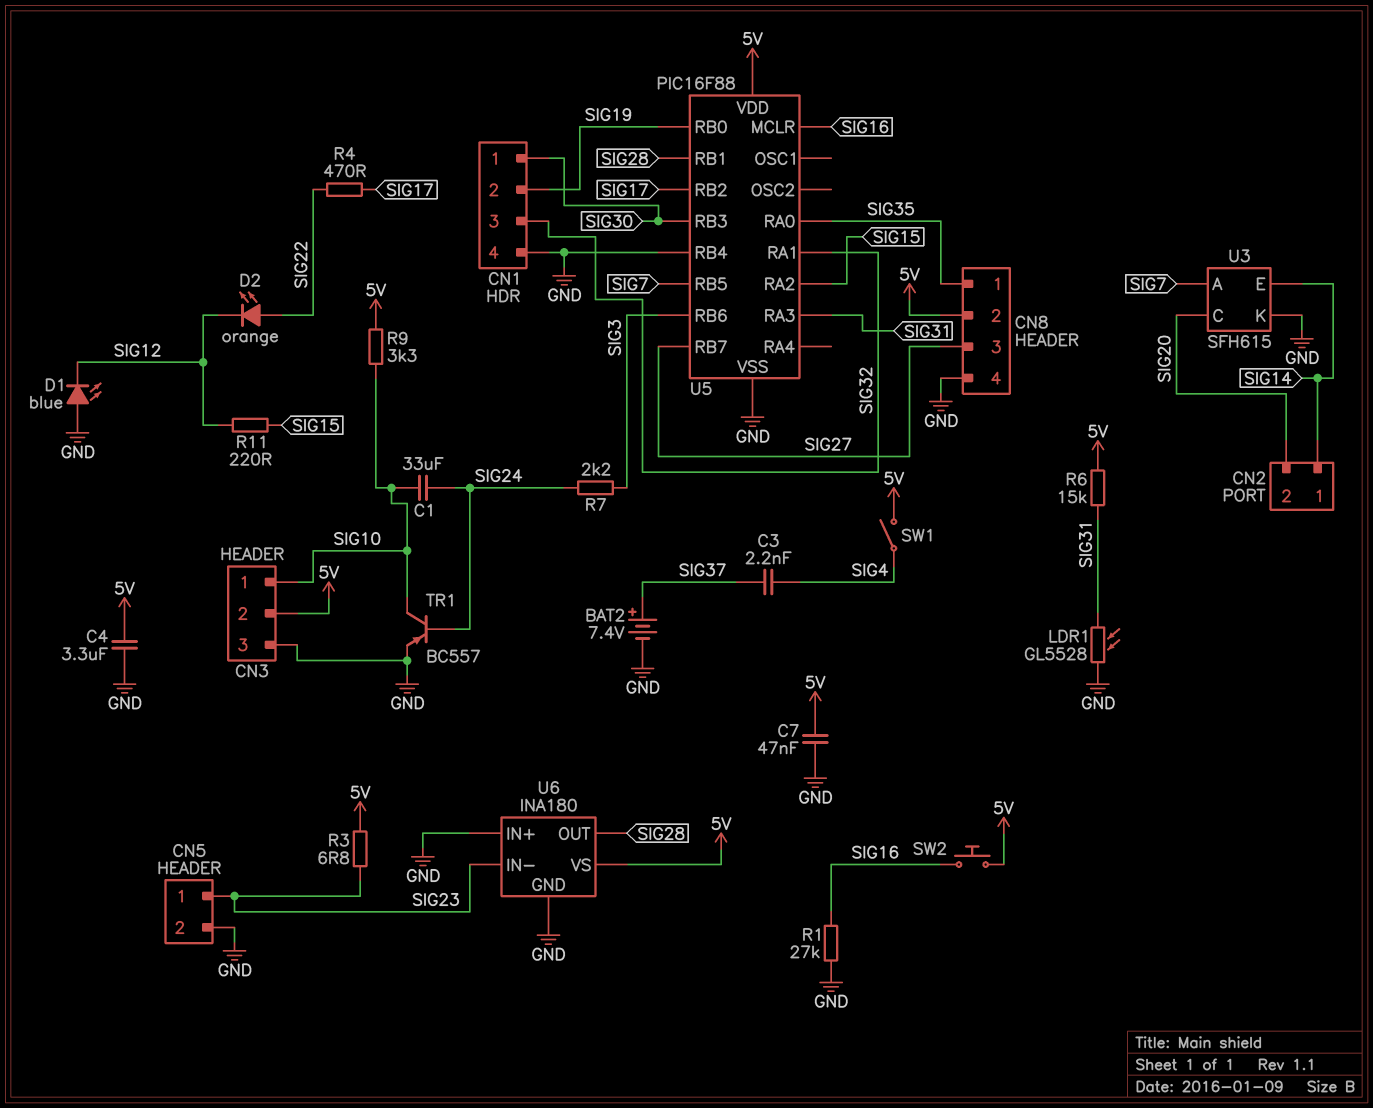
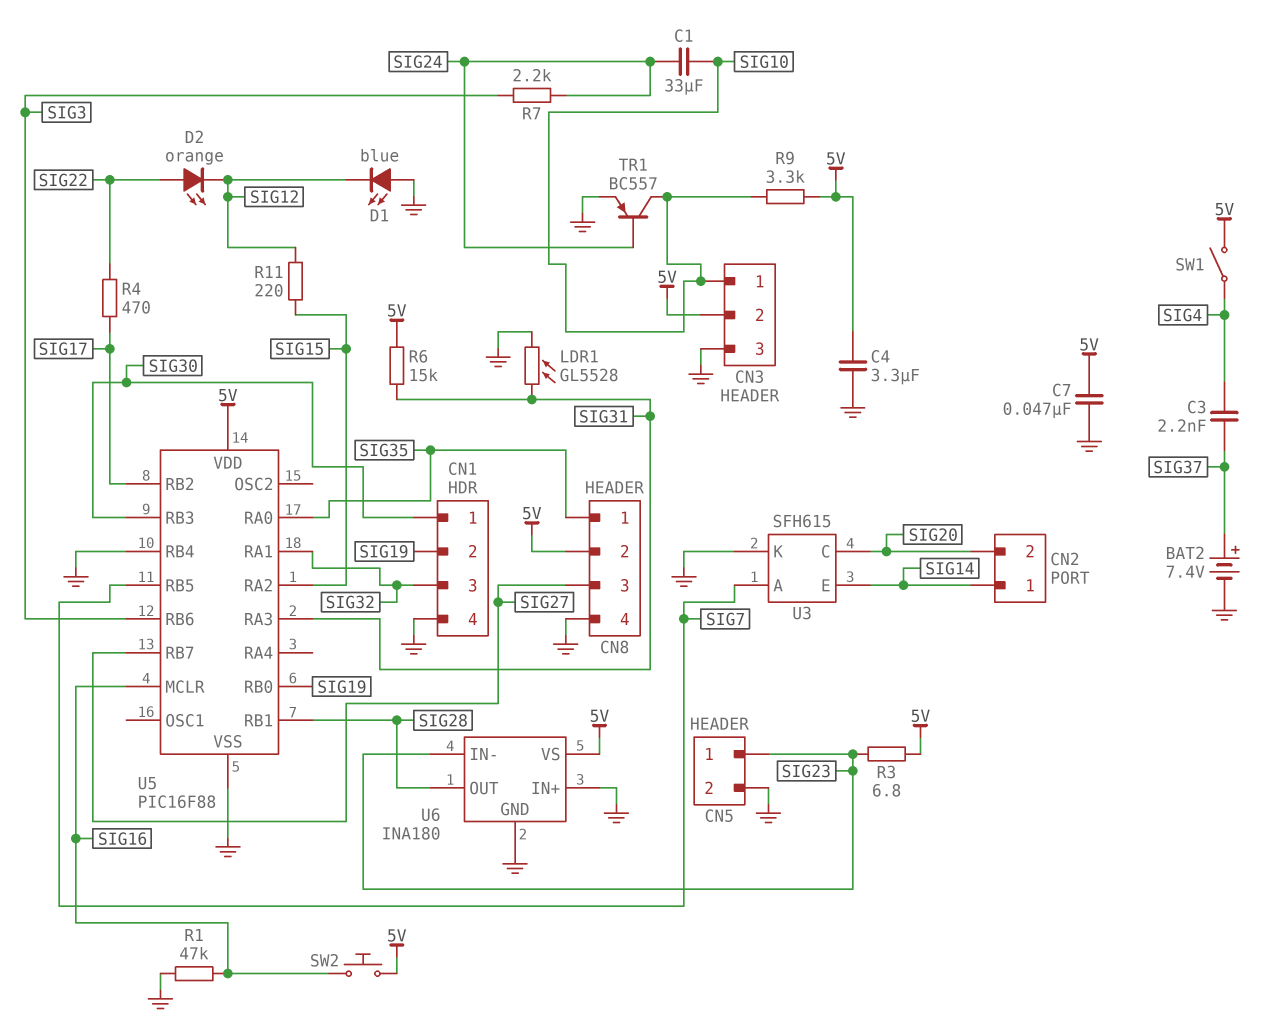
R1: 27k (GND, SIG16) -> 47k (GND, SIG16)

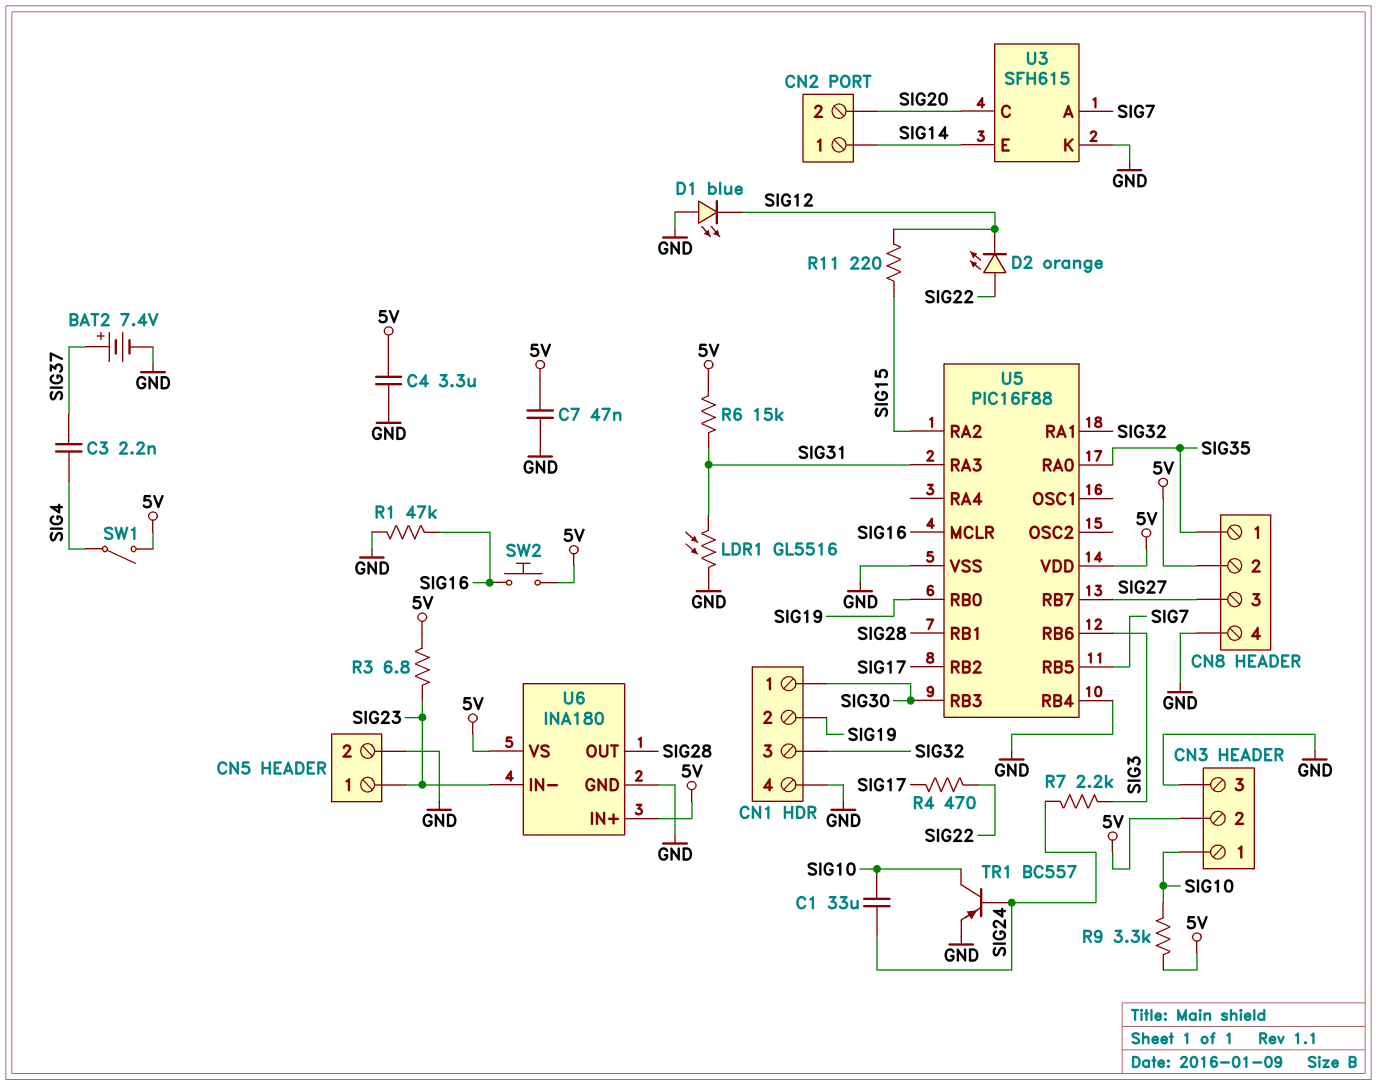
LDR1: GL5528 (GND, SIG31) -> GL5516 (GND, SIG31)
U6 pin IN+: GND -> 5V

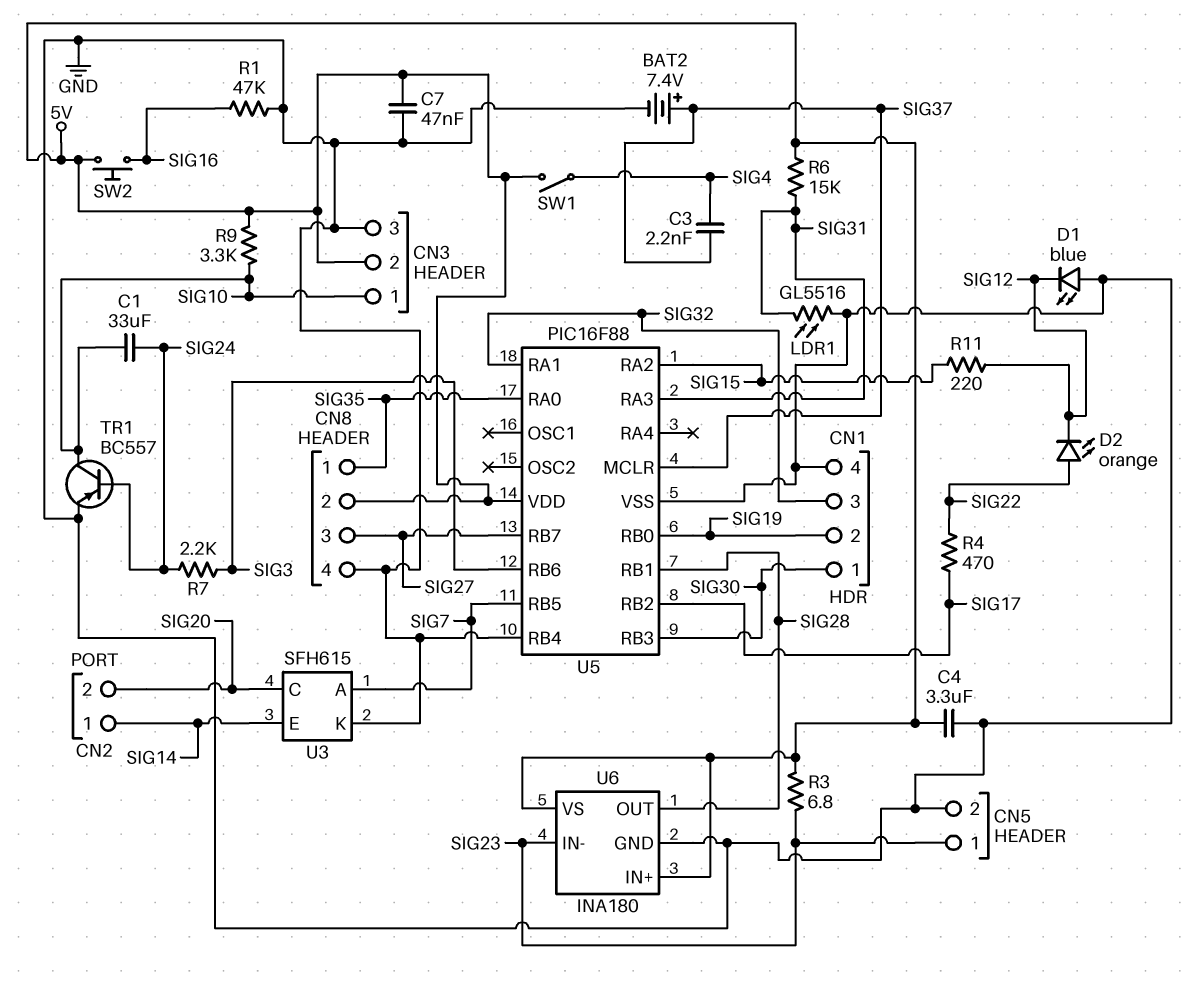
U5 pin MCLR: SIG16 -> SIG37

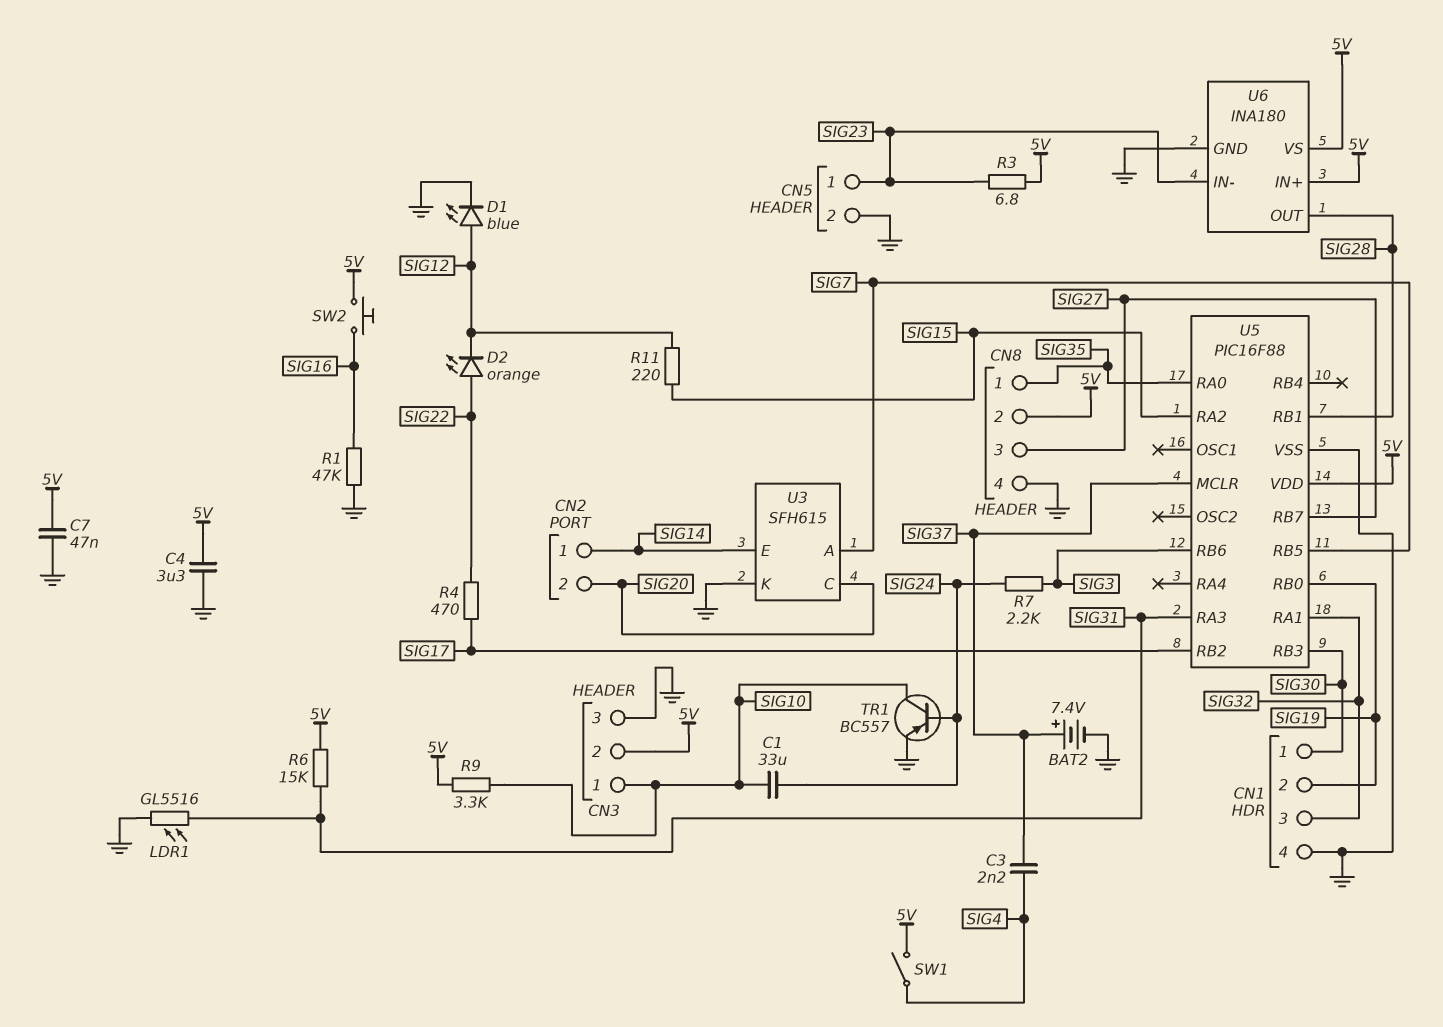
D1: LED blue (A GND, K SIG12) -> LED blue (A SIG12, K GND)
U5 pin RB4: GND -> none

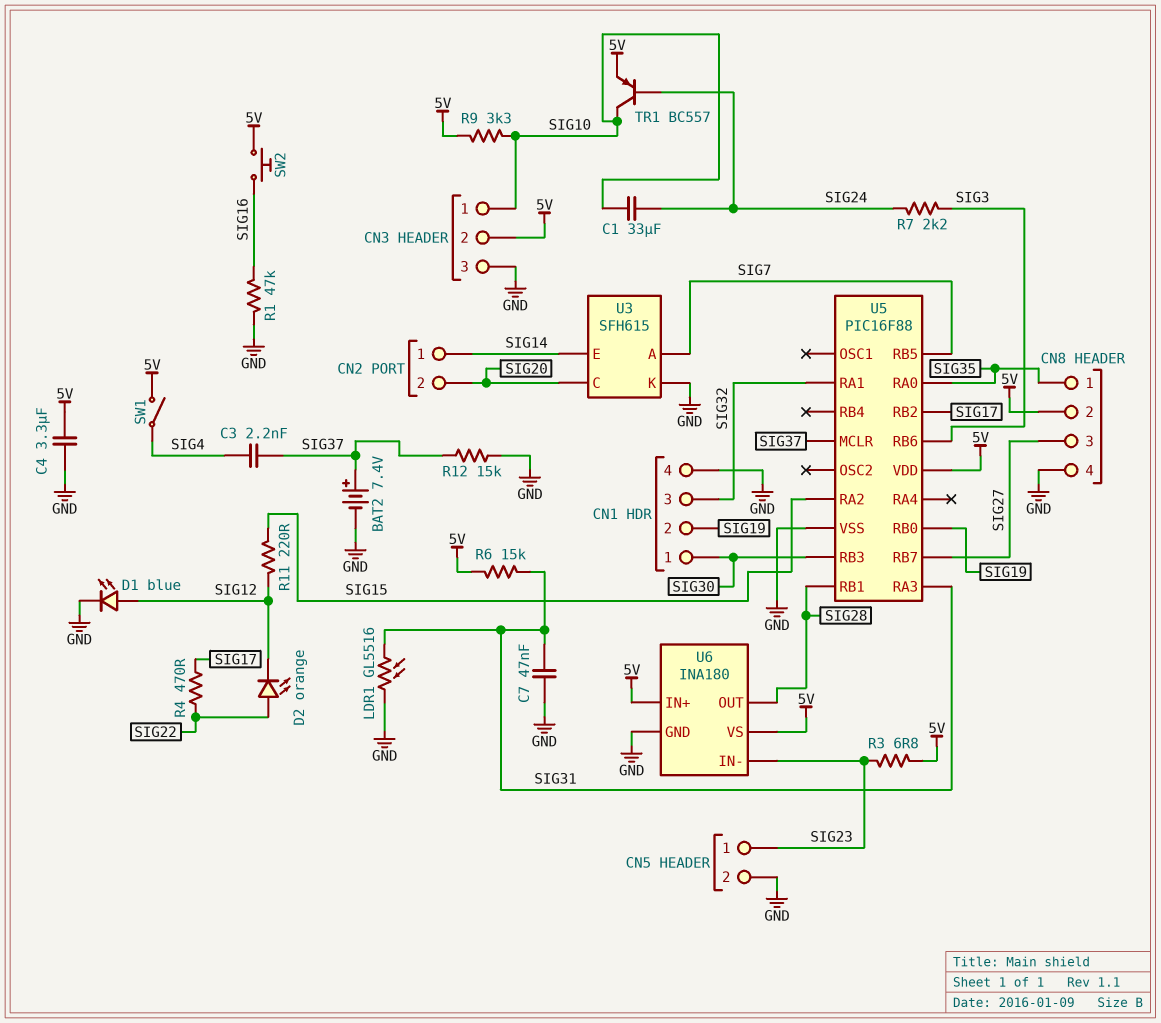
C7: 47nF (5V, GND) -> 47nF (GND, SIG31)
R12: none -> 15k (GND, SIG37)
TR1: PNP BC557 (B SIG24, C SIG10, E GND) -> PNP BC557 (B SIG24, C SIG10, E 5V)

